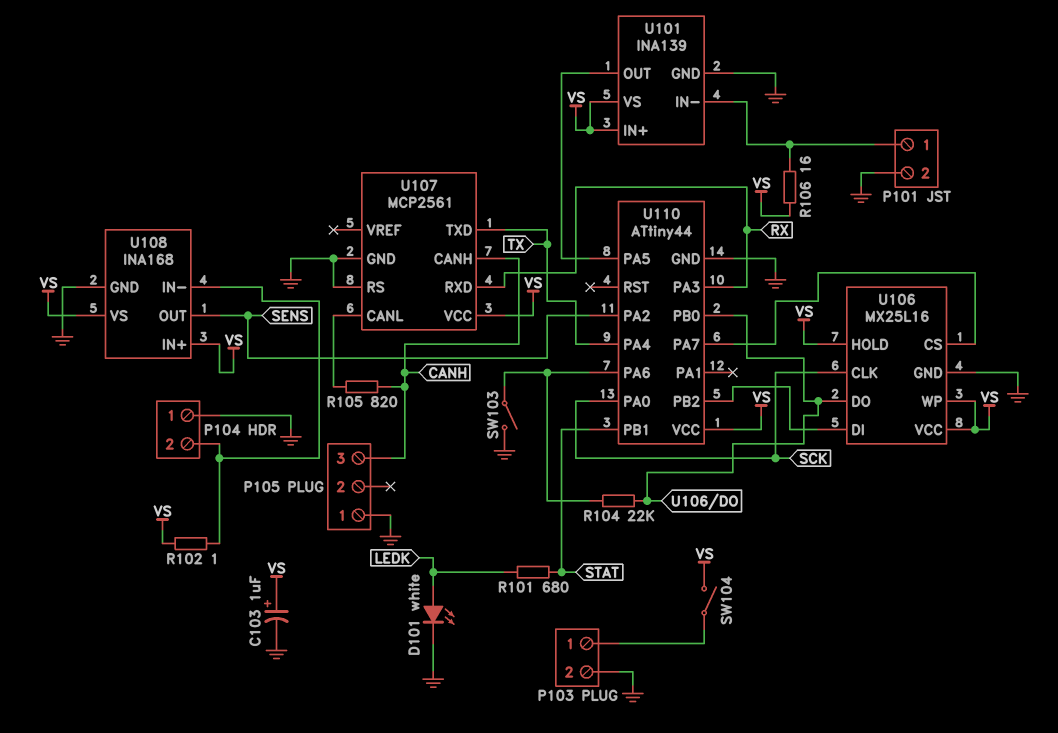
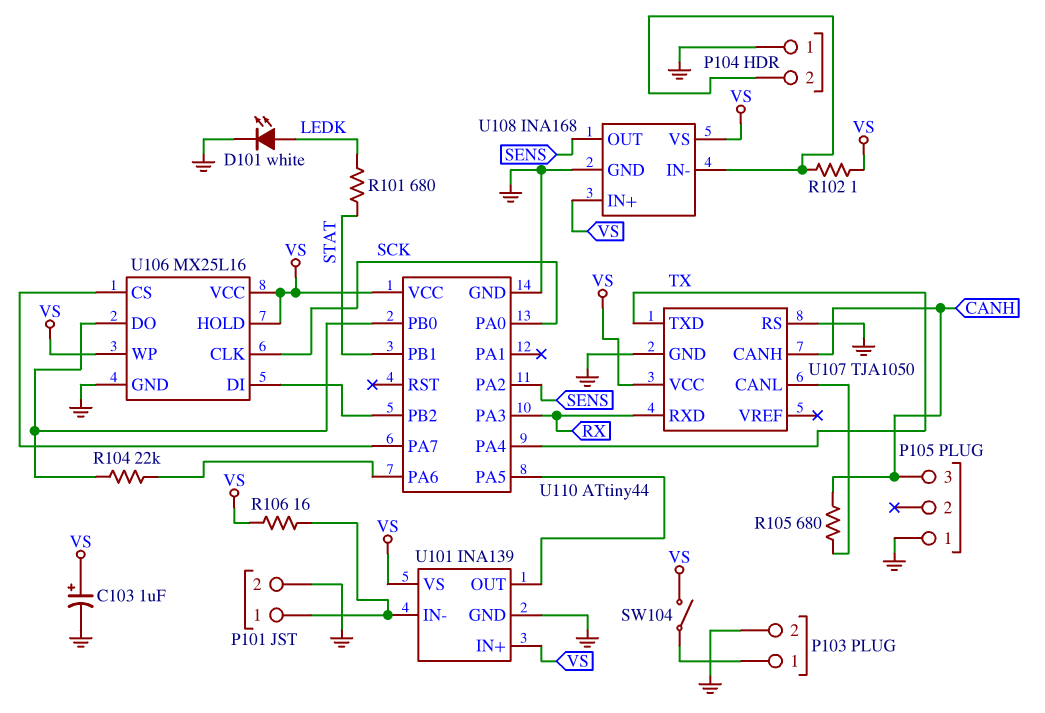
R105: 820 (CANH, U107/CANL) -> 680 (CANH, U107/CANL)
SW103: switch (GND, U110/PA6) -> none
U107: MCP2561 -> TJA1050

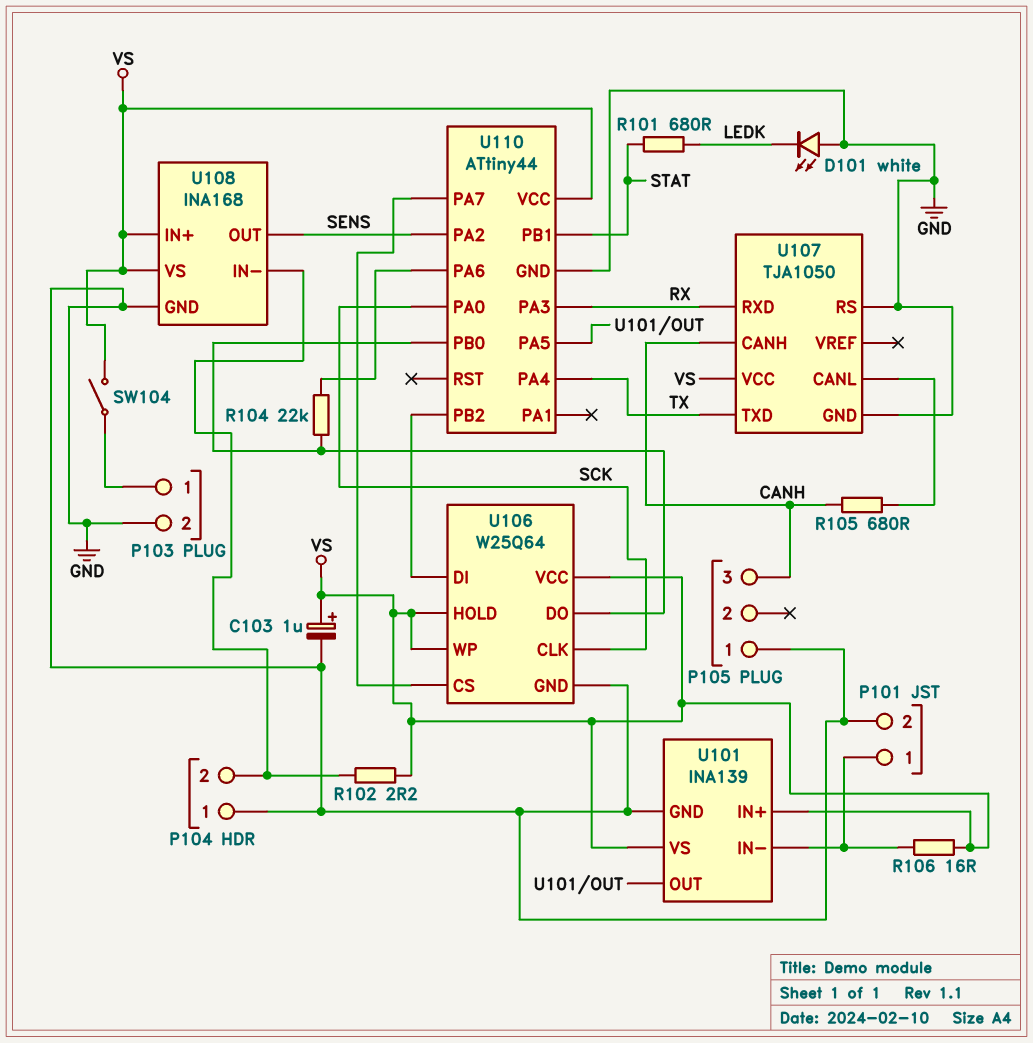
D101: LED white (A LEDK, K GND) -> LED white (A GND, K LEDK)
R102: 1 (P104/2, VS) -> 2.2 (P104/2, VS)
U106: MX25L16 -> W25Q64

